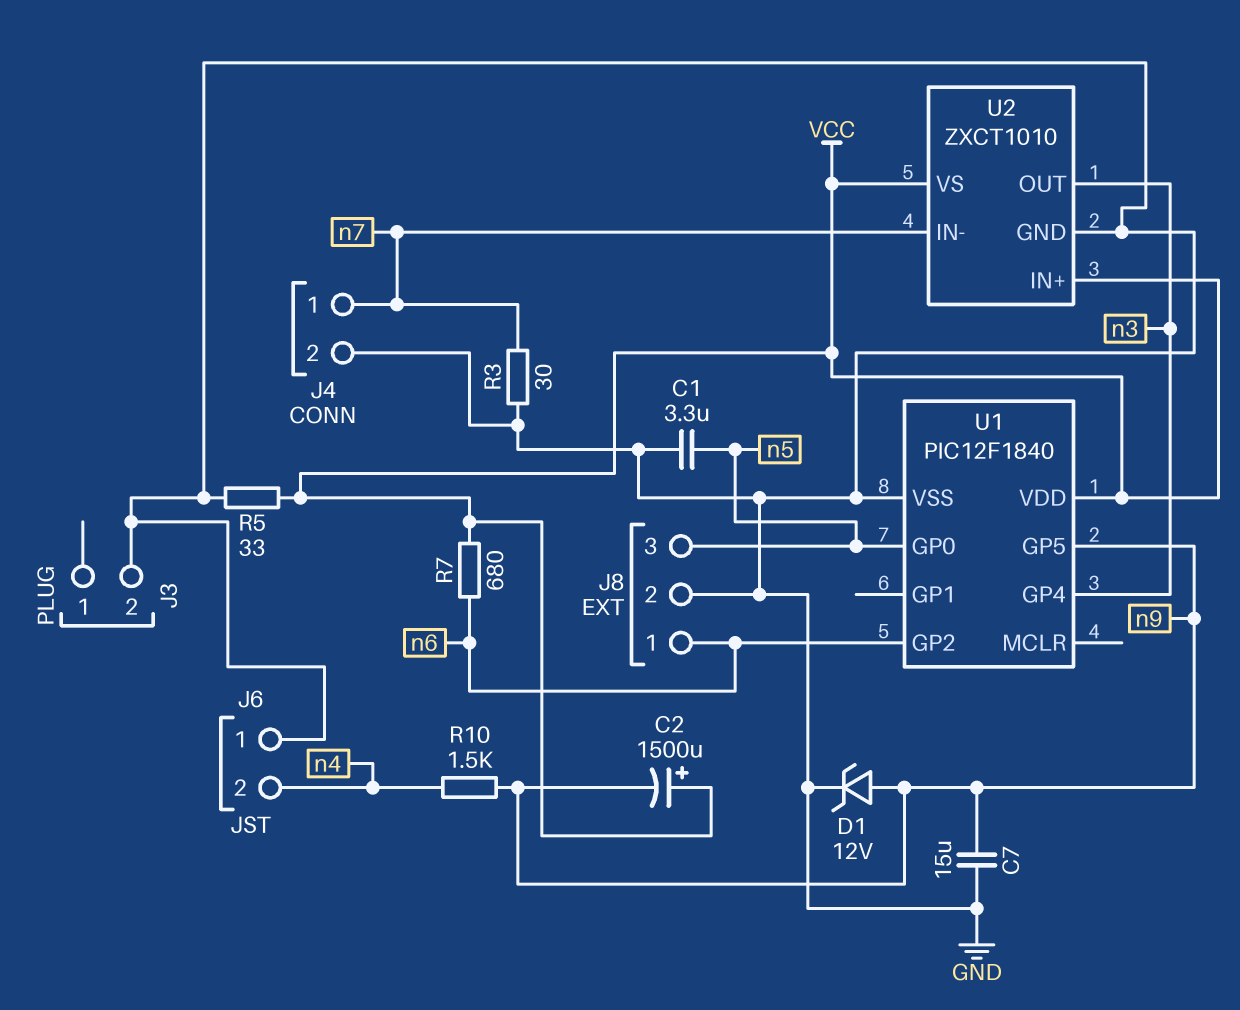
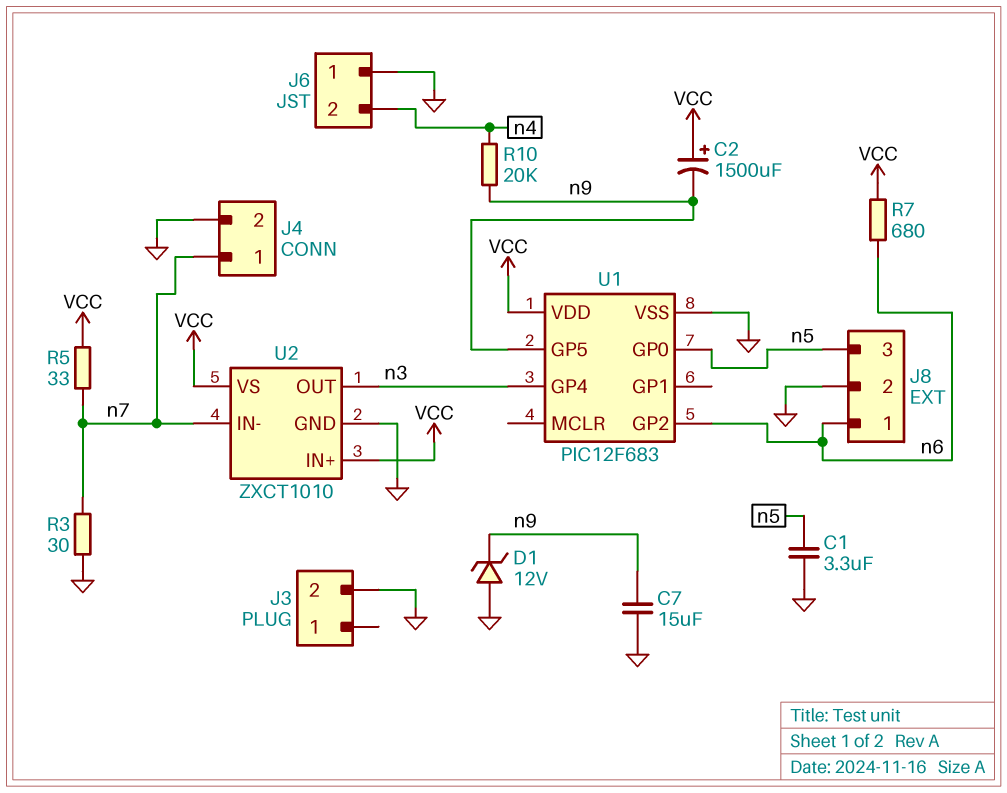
D1: zener 12V (A n9, K GND) -> zener 12V (A GND, K n9)
R5: 33 (GND, VCC) -> 33 (VCC, n7)
R10: 1.5k (n4, n9) -> 20k (n4, n9)
U1: PIC12F1840 -> PIC12F683

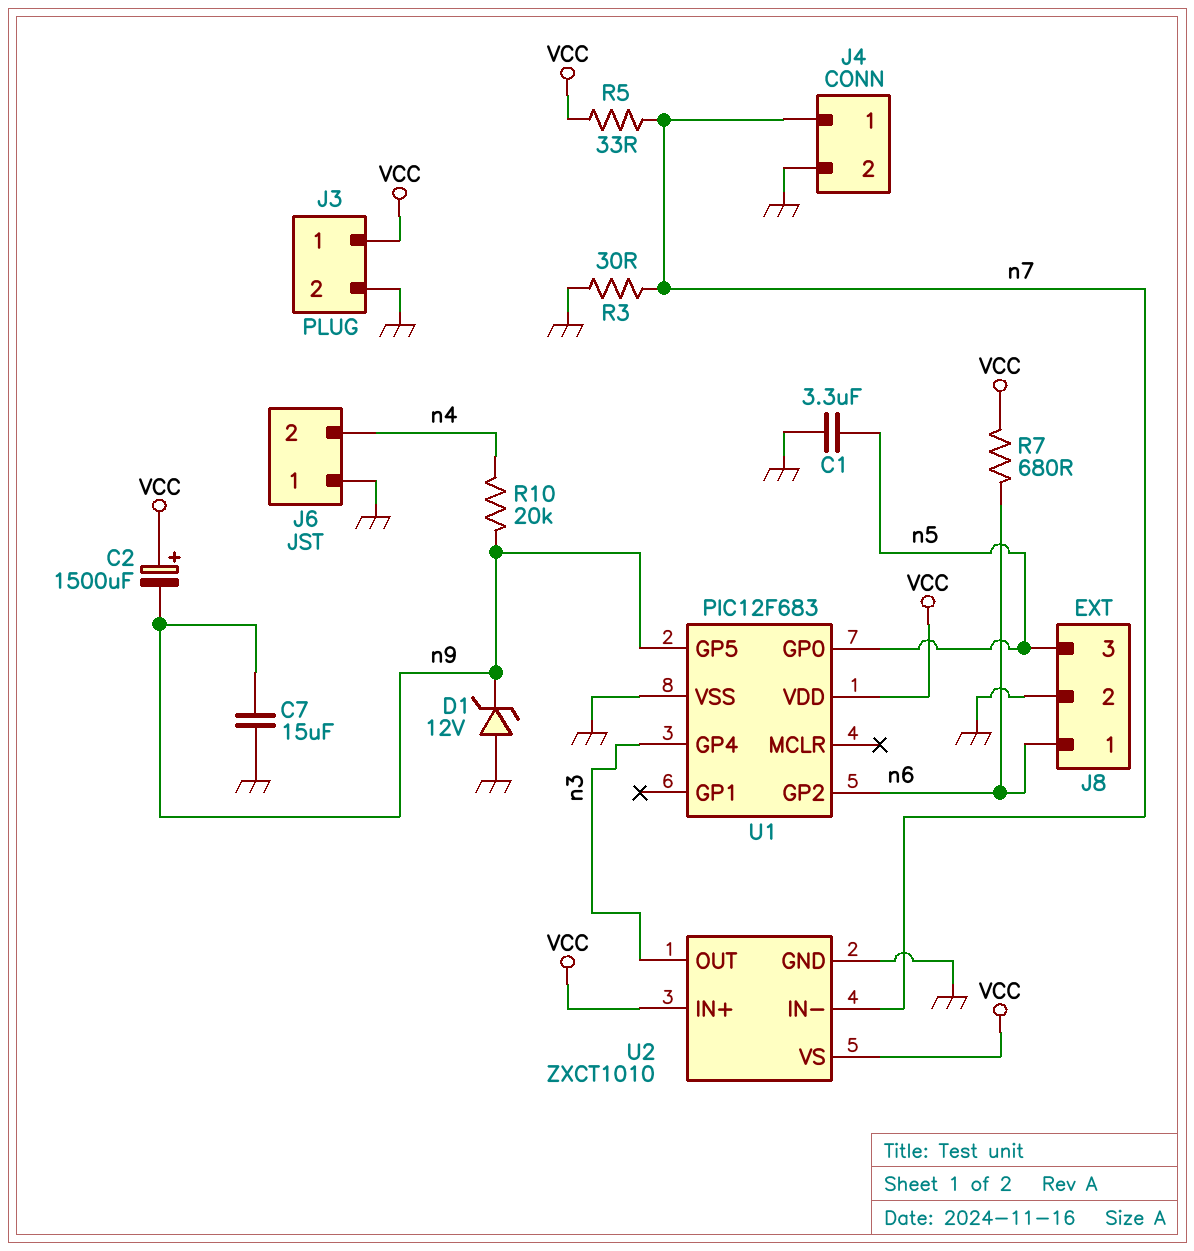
J3 pin 1: none -> VCC

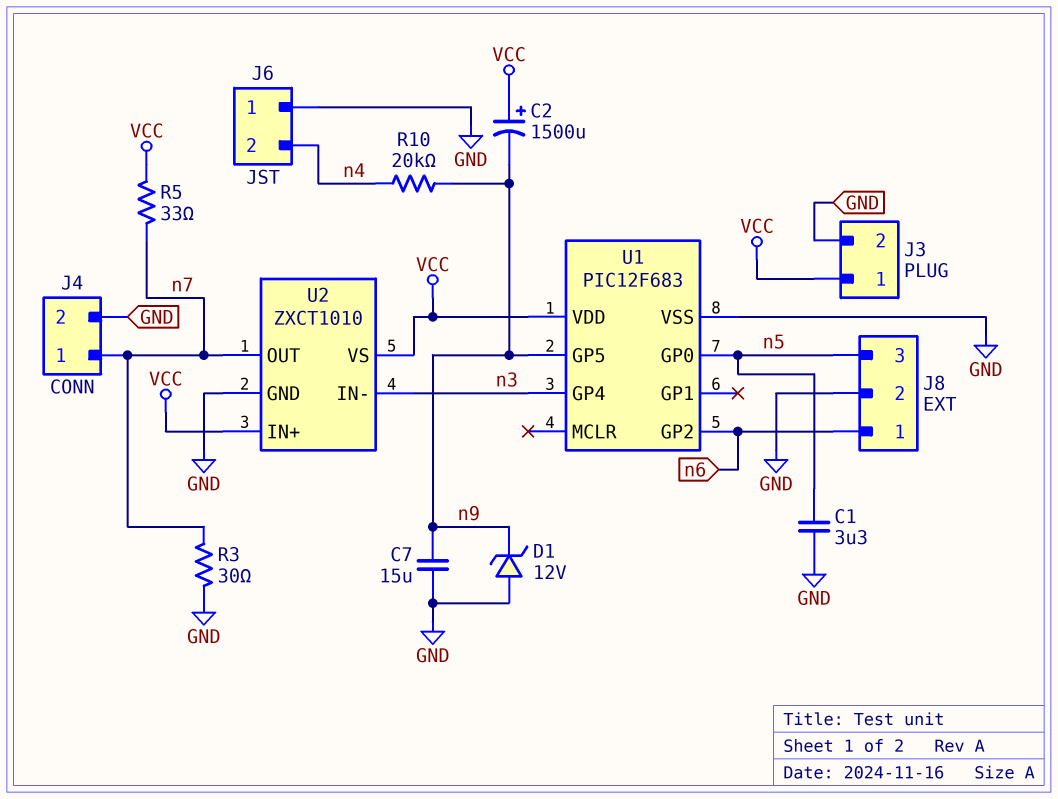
R7: 680 (VCC, n6) -> none
U2 pin IN-: n7 -> n3
U2 pin OUT: n3 -> n7

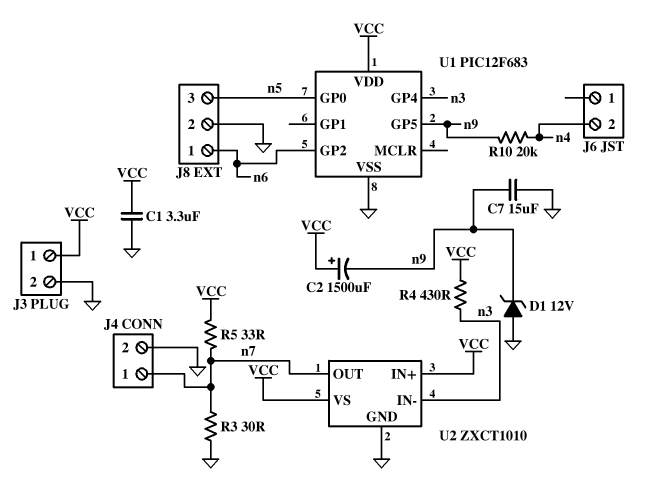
C1: 3.3uF (GND, n5) -> 3.3uF (GND, VCC)
J6 pin 1: GND -> none
R4: none -> 430 (VCC, n3)

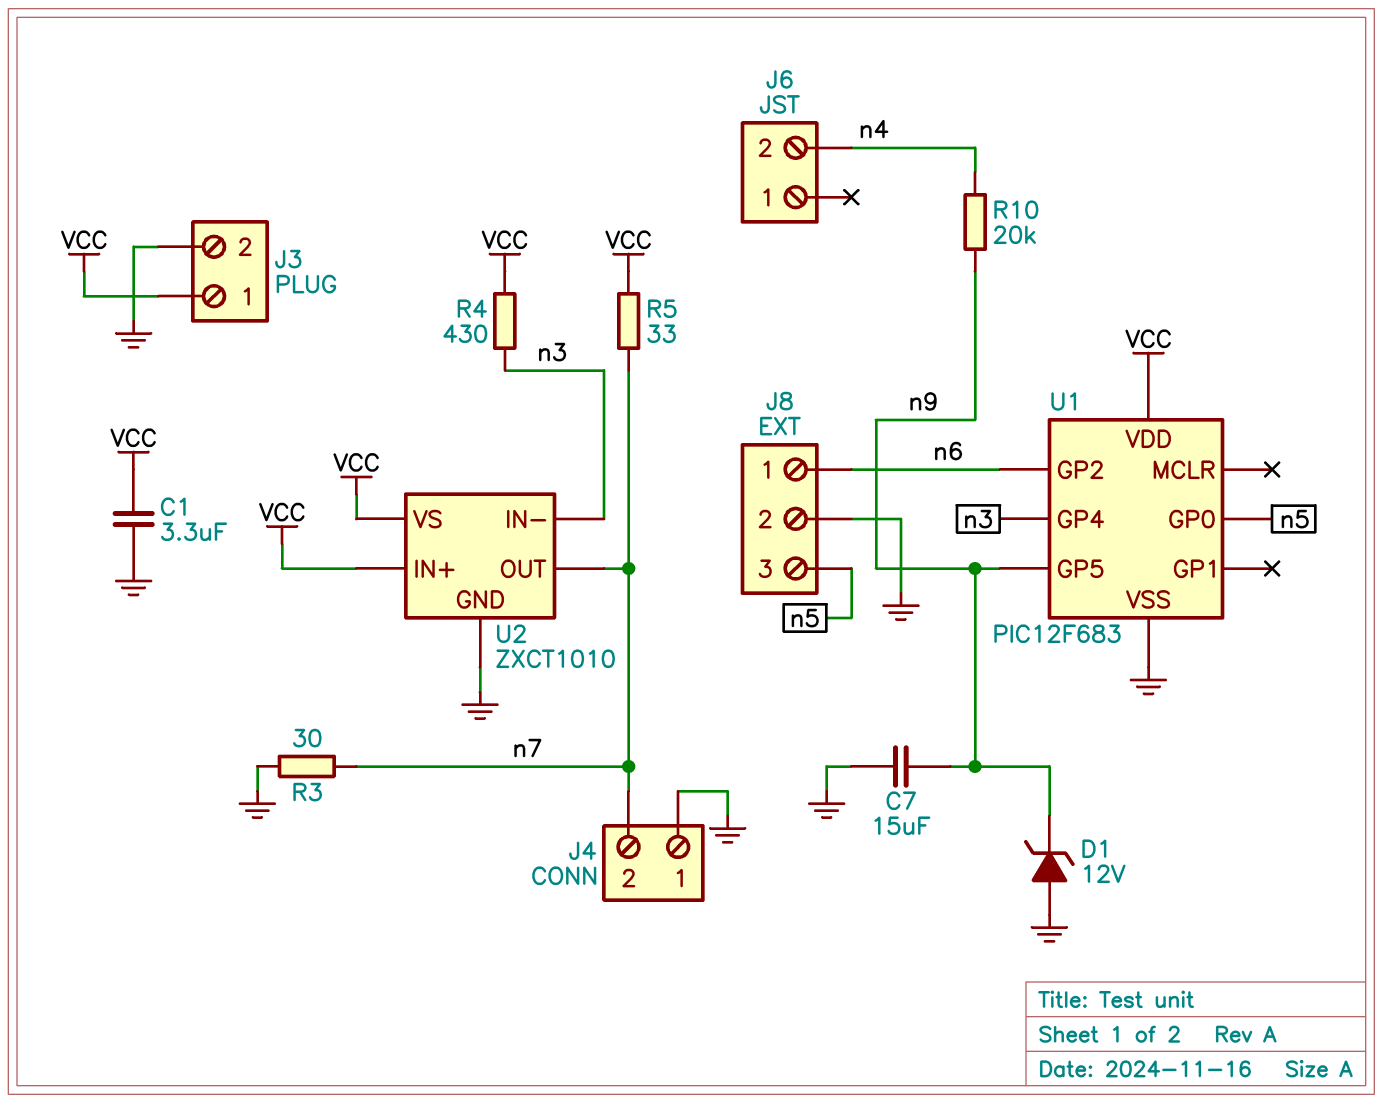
C2: 1500uF (plus VCC, minus n9) -> none
J4 pin 1: n7 -> GND
J4 pin 2: GND -> n7

